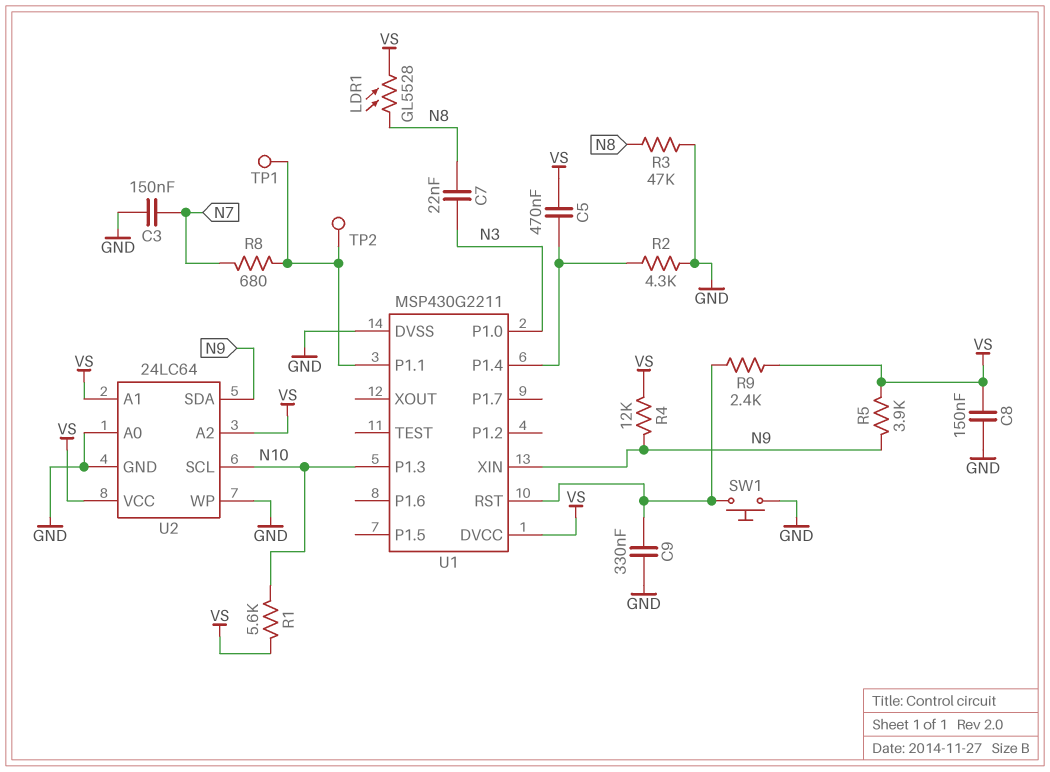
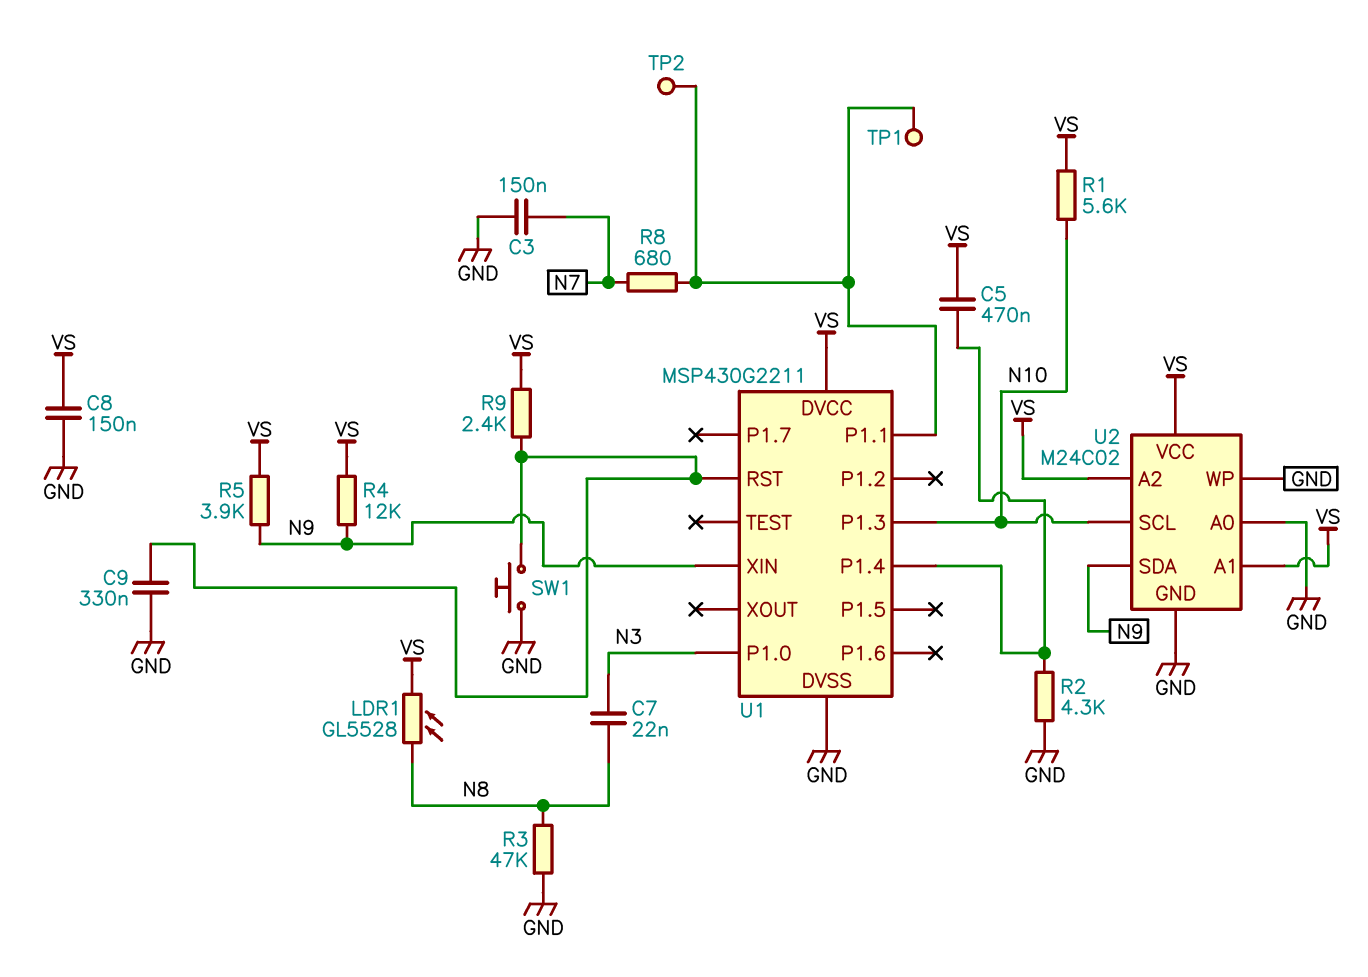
U2: 24LC64 -> M24C02

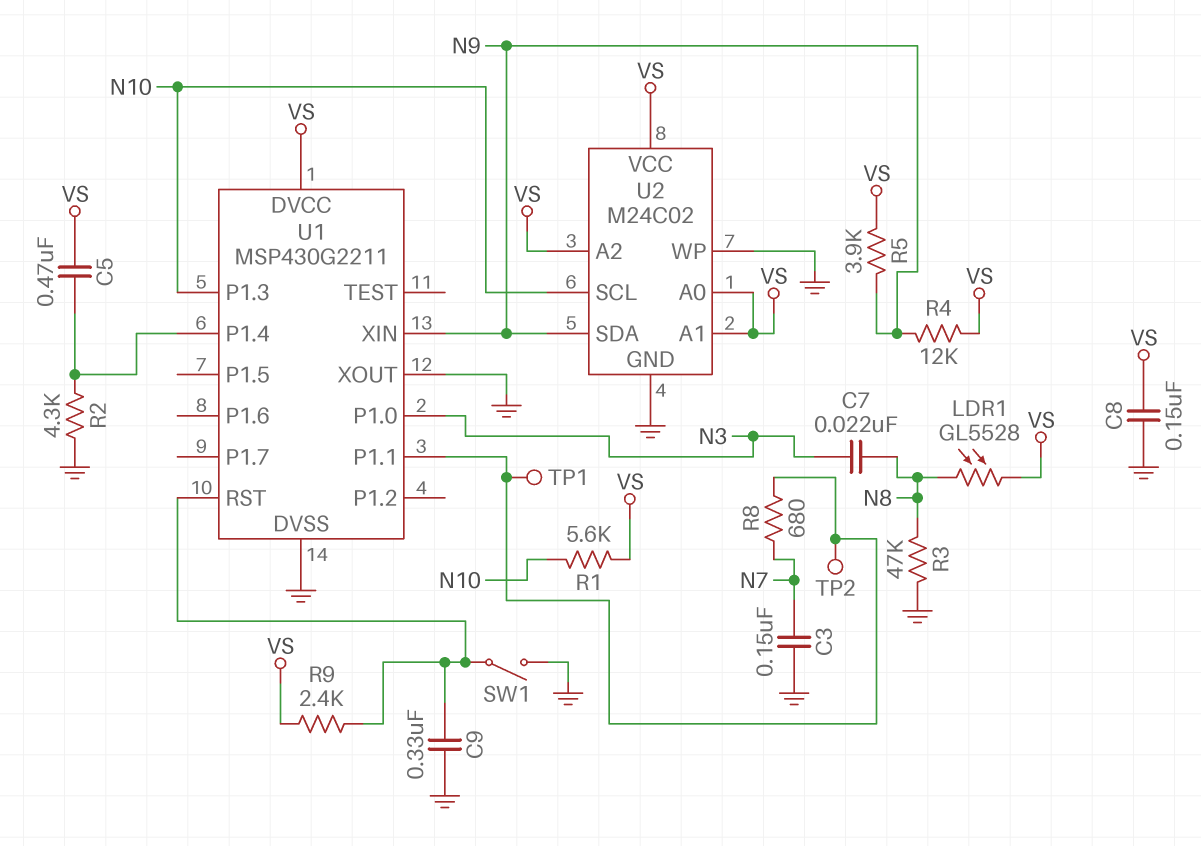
SW1: button (GND, U1/RST) -> switch (GND, U1/RST)
U1 pin XOUT: none -> GND
U2 pin A0: GND -> VS

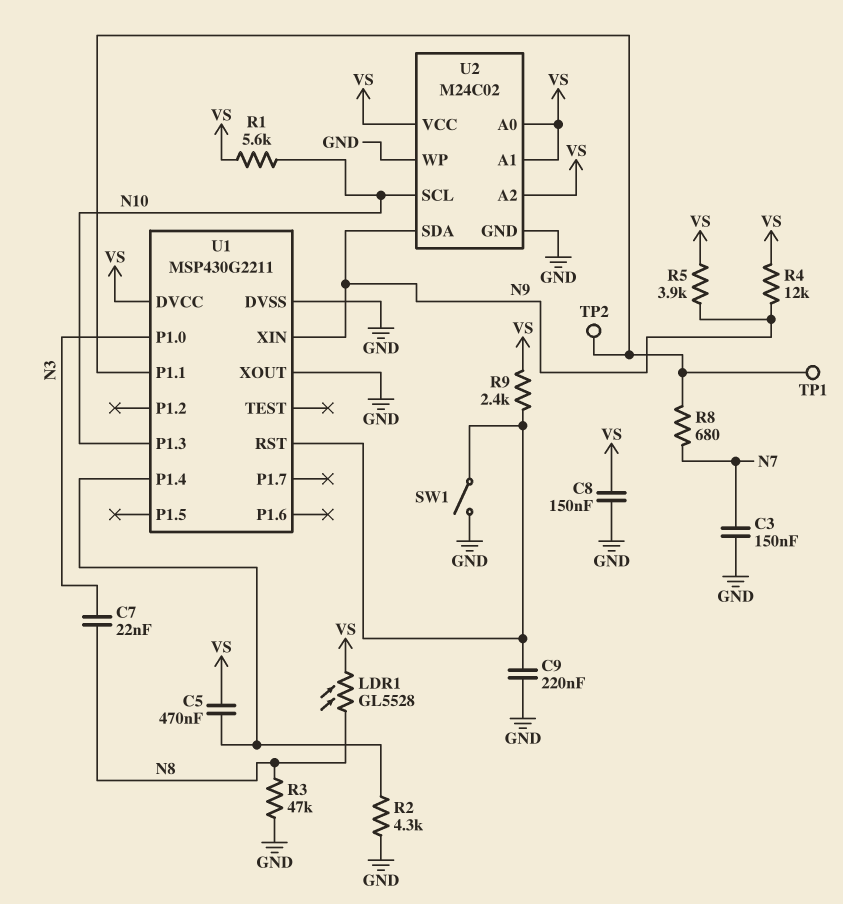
C9: 330nF (GND, U1/RST) -> 220nF (GND, U1/RST)

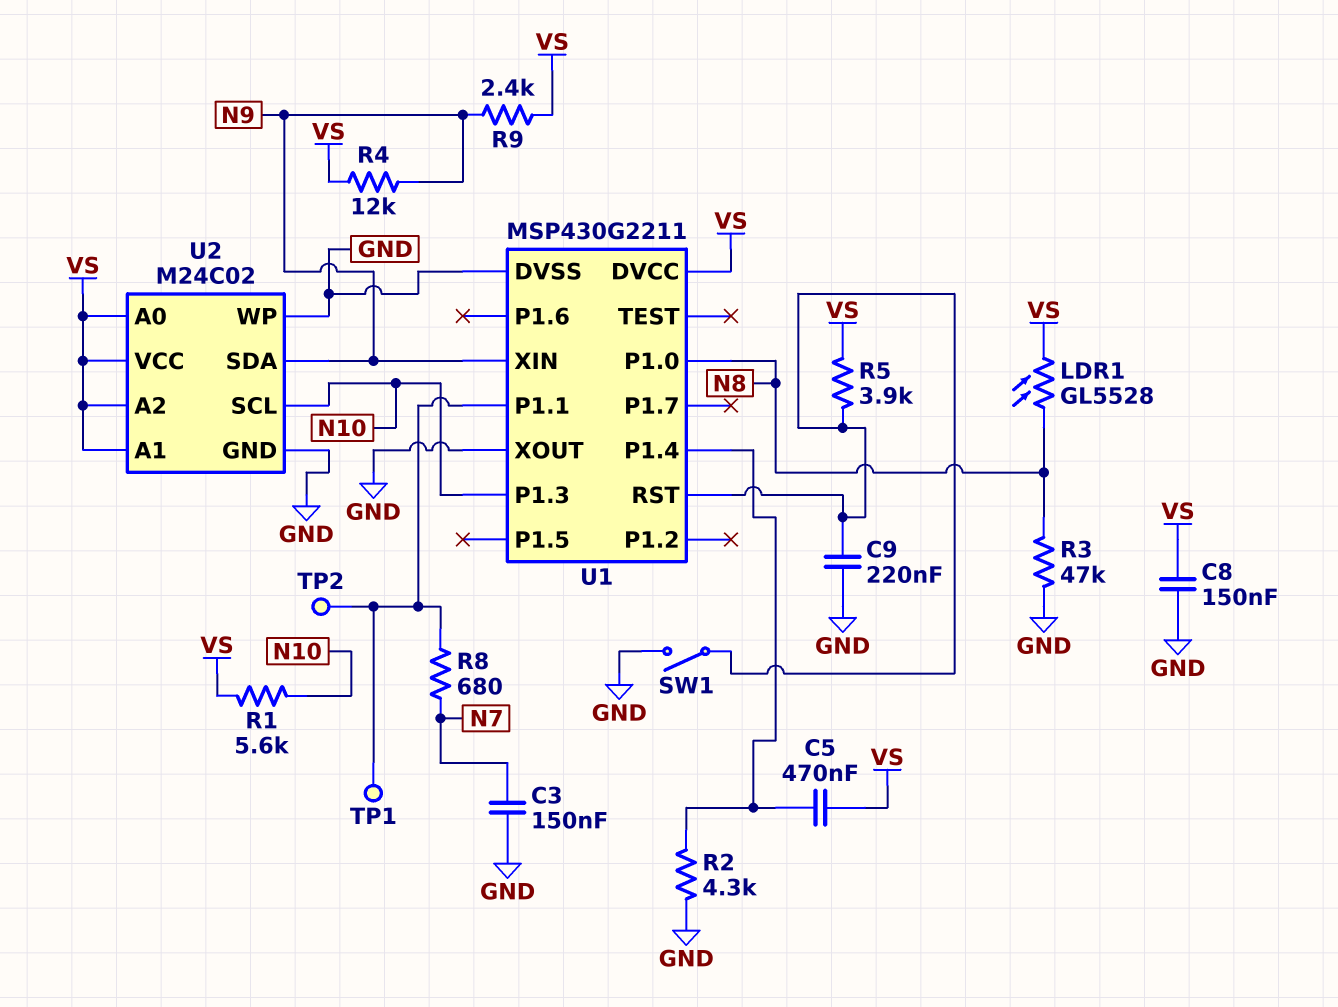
C7: 22nF (N3, N8) -> none
R5: 3.9k (N9, VS) -> 3.9k (U1/RST, VS)
R9: 2.4k (U1/RST, VS) -> 2.4k (N9, VS)
U1 pin P1.0: N3 -> N8

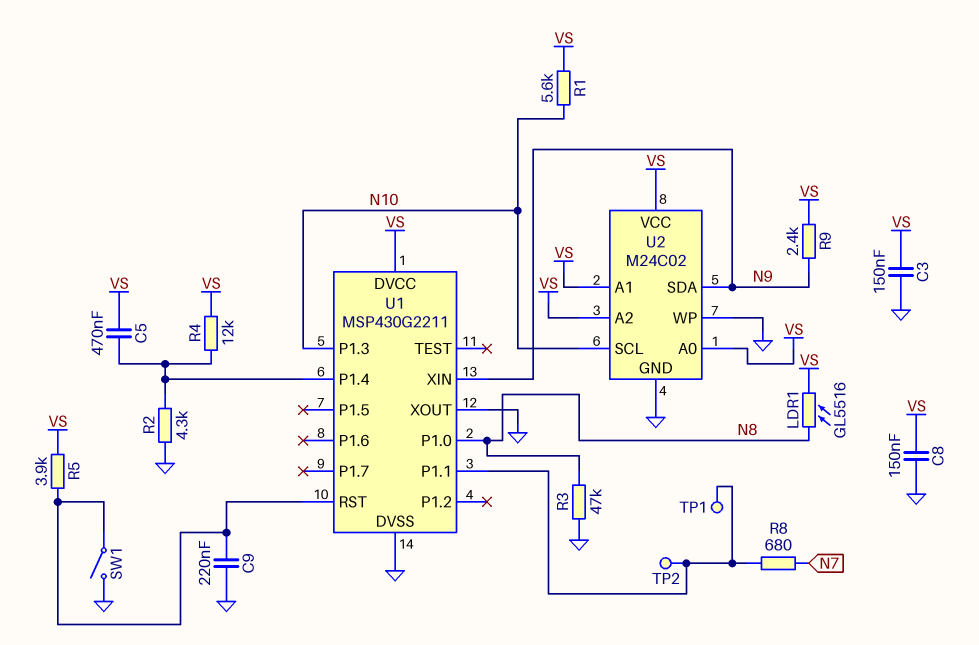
C3: 150nF (GND, N7) -> 150nF (GND, VS)
LDR1: GL5528 (N8, VS) -> GL5516 (N8, VS)
R4: 12k (N9, VS) -> 12k (U1/P1.4, VS)

